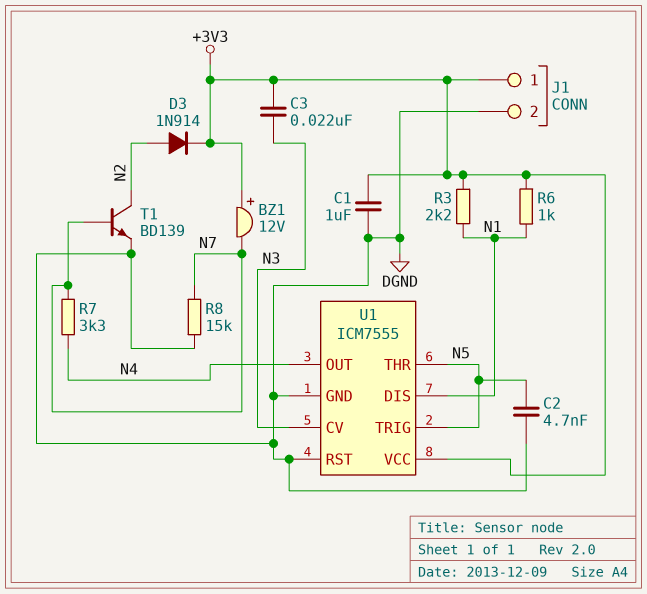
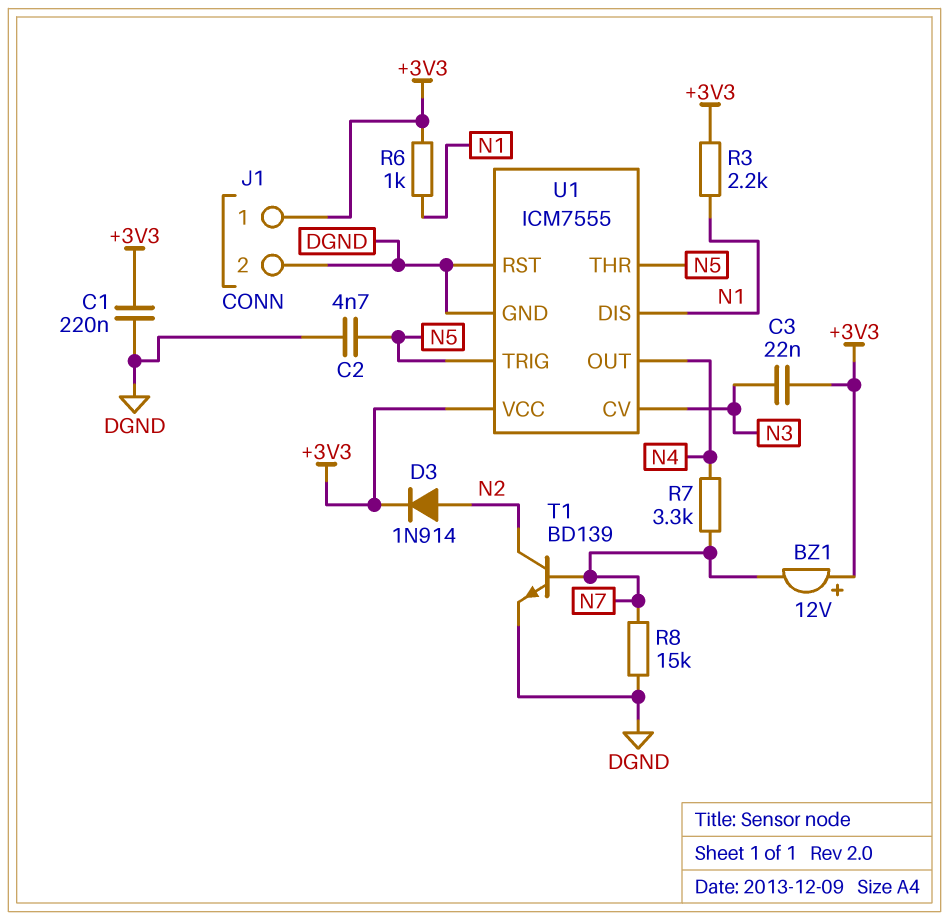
C1: 1uF (+3V3, DGND) -> 220nF (+3V3, DGND)

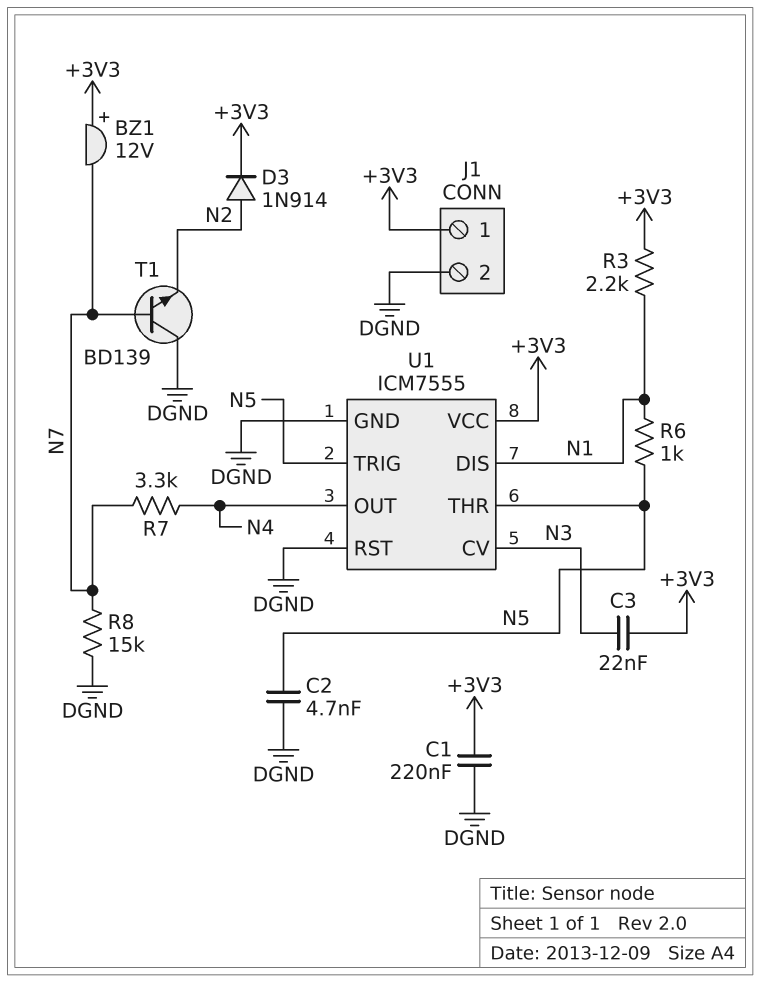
R6: 1k (+3V3, N1) -> 1k (N1, N5)
T1: NPN BD139 (B N7, C N2, E DGND) -> NPN BD139 (B N7, C DGND, E N2)

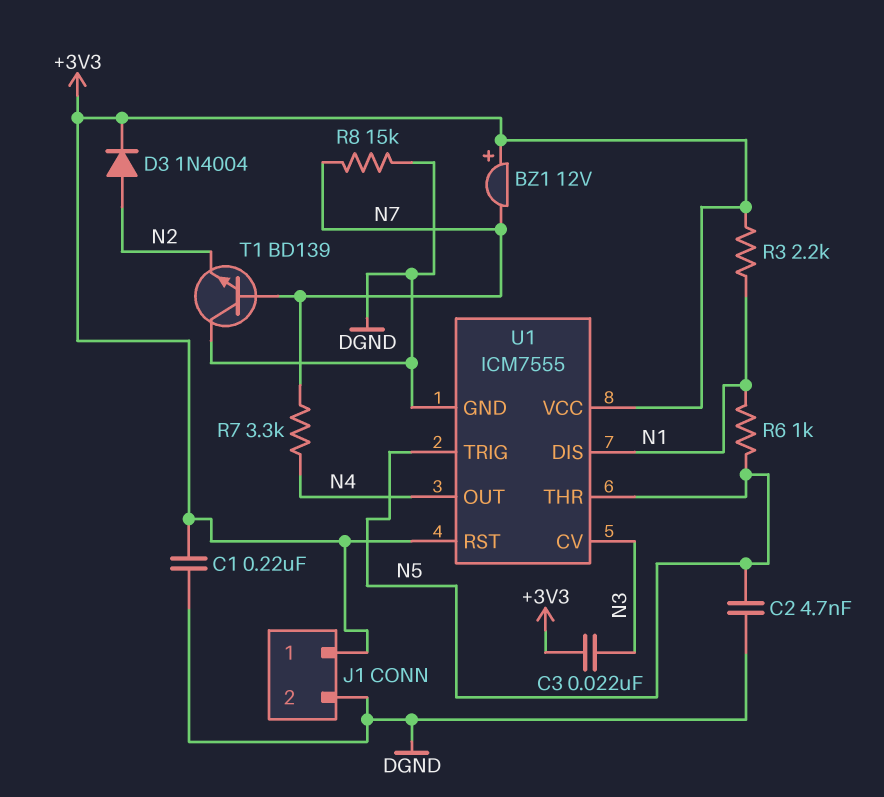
D3: diode 1N914 (A N2, K +3V3) -> diode 1N4004 (A N2, K +3V3)
U1 pin RST: DGND -> +3V3

